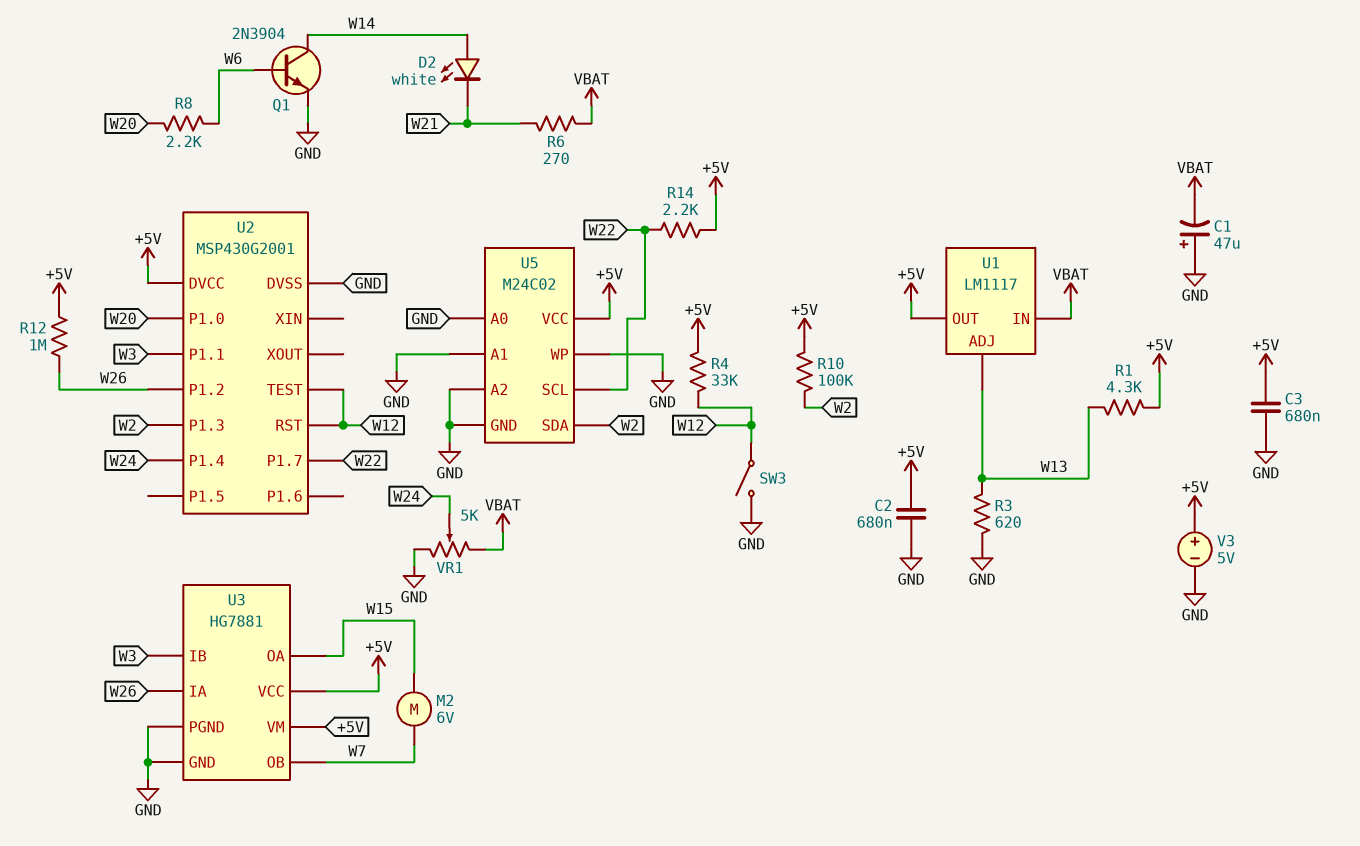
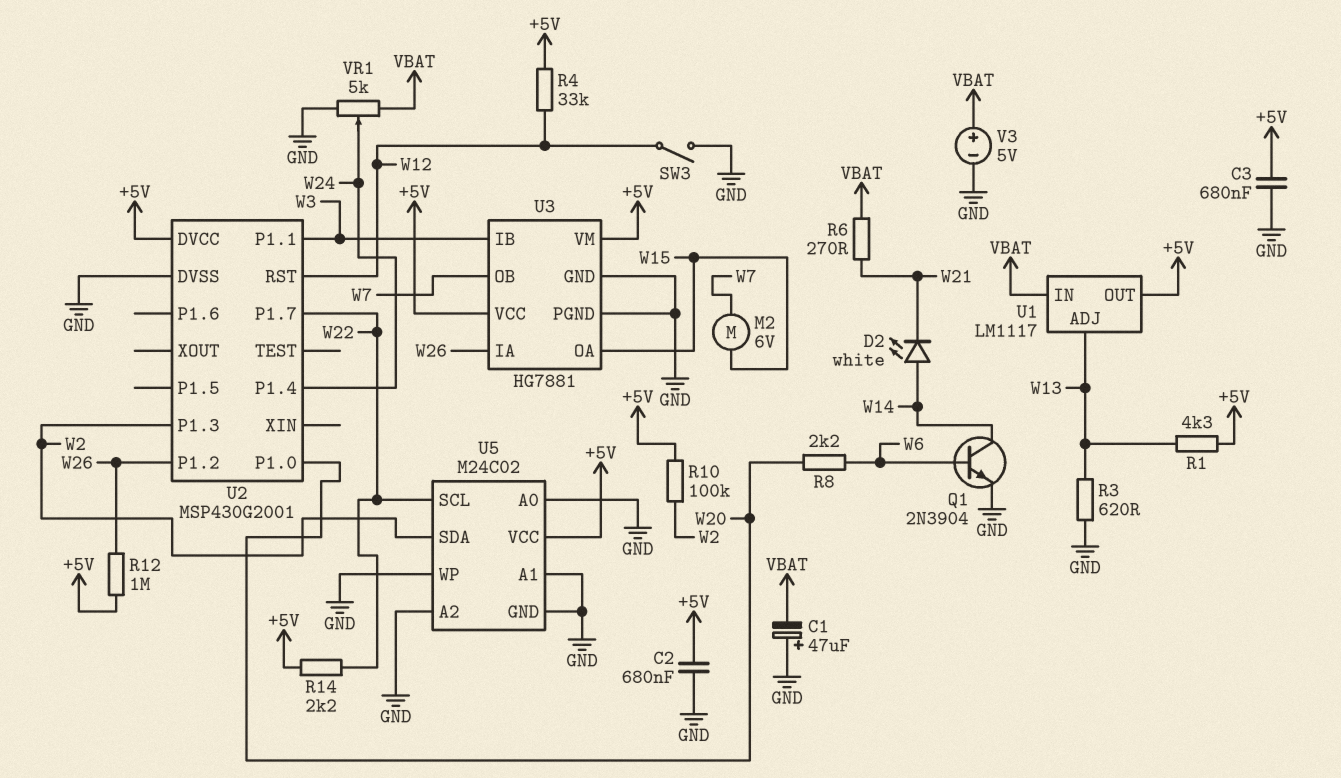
U2 pin TEST: W12 -> none
V3: 5V (plus +5V, minus GND) -> 5V (plus VBAT, minus GND)

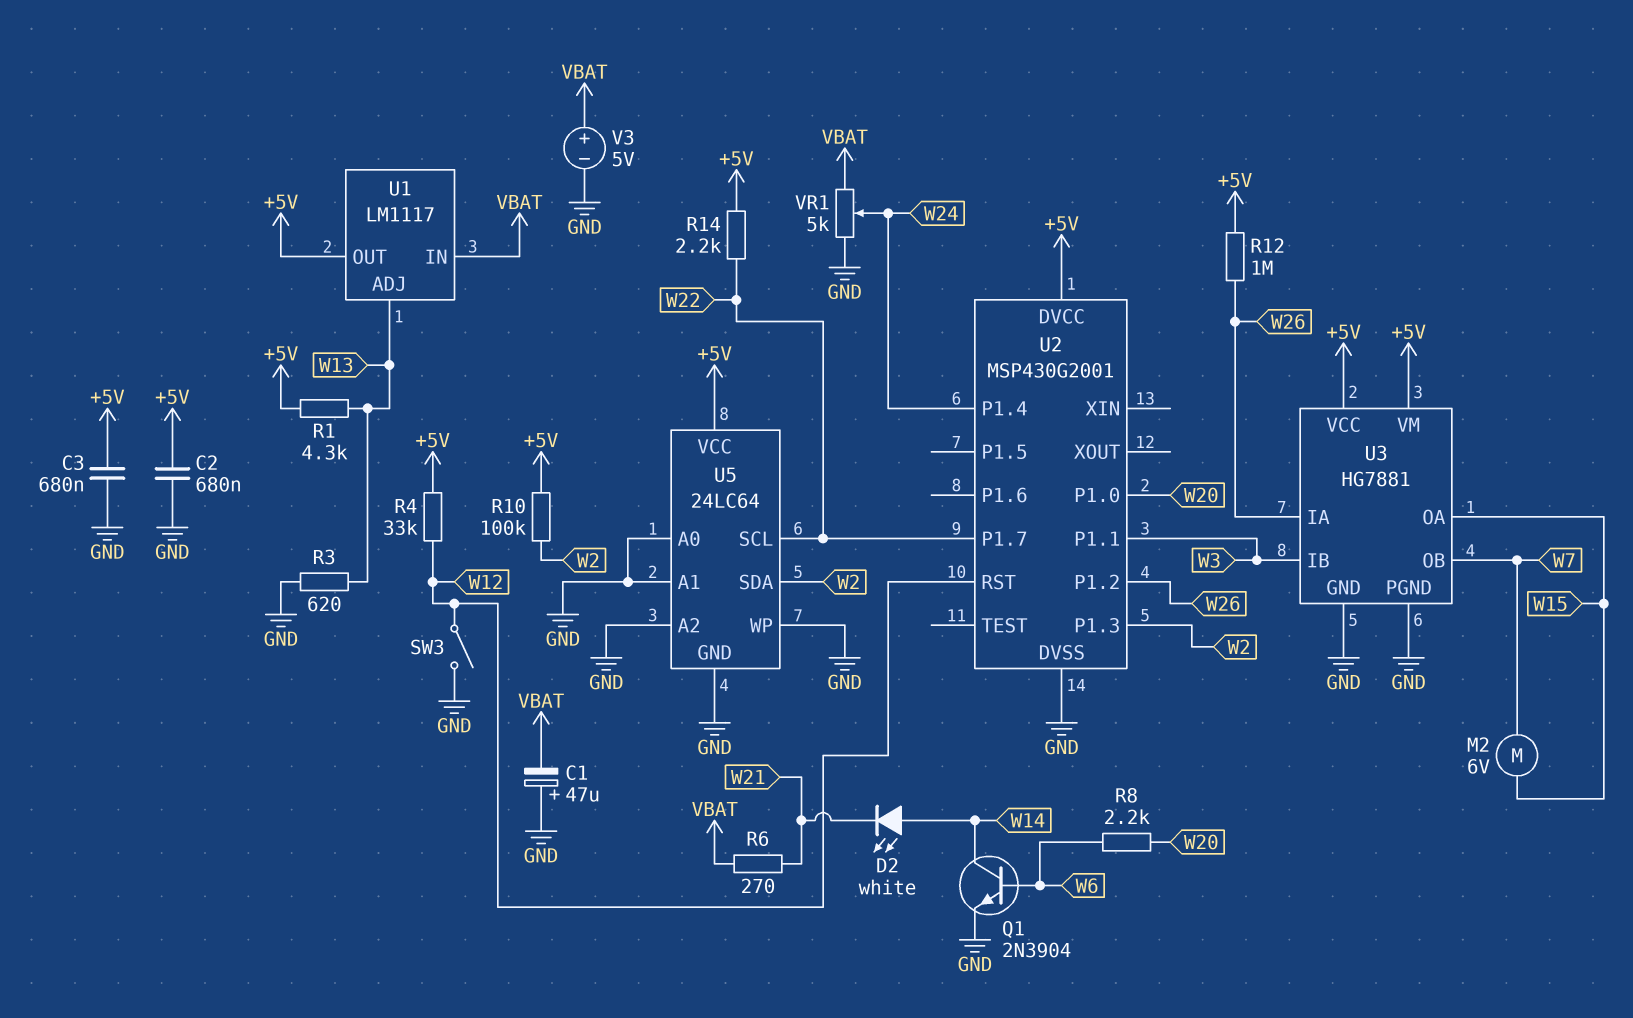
U5: M24C02 -> 24LC64

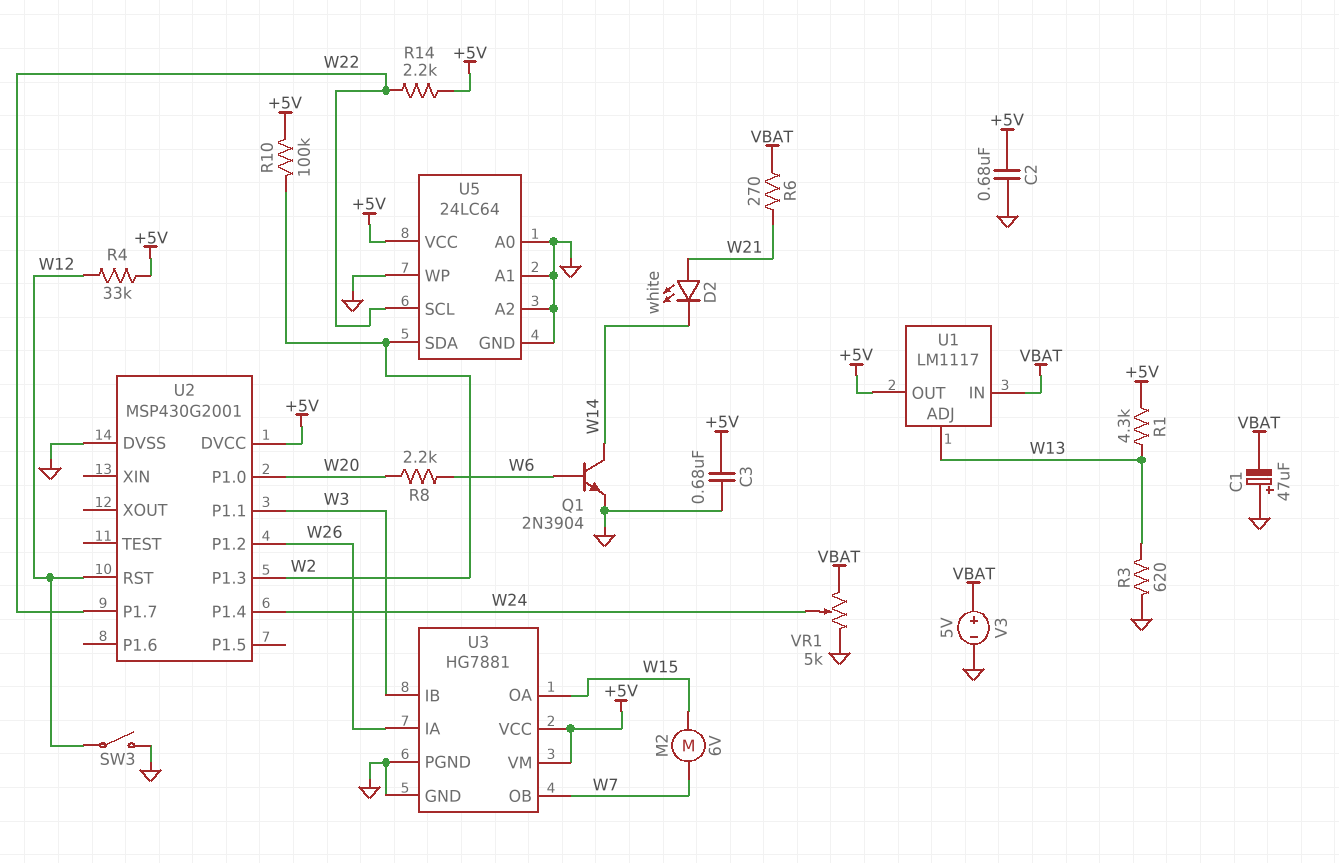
D2: LED white (A W14, K W21) -> LED white (A W21, K W14)
R12: 1M (+5V, W26) -> none

